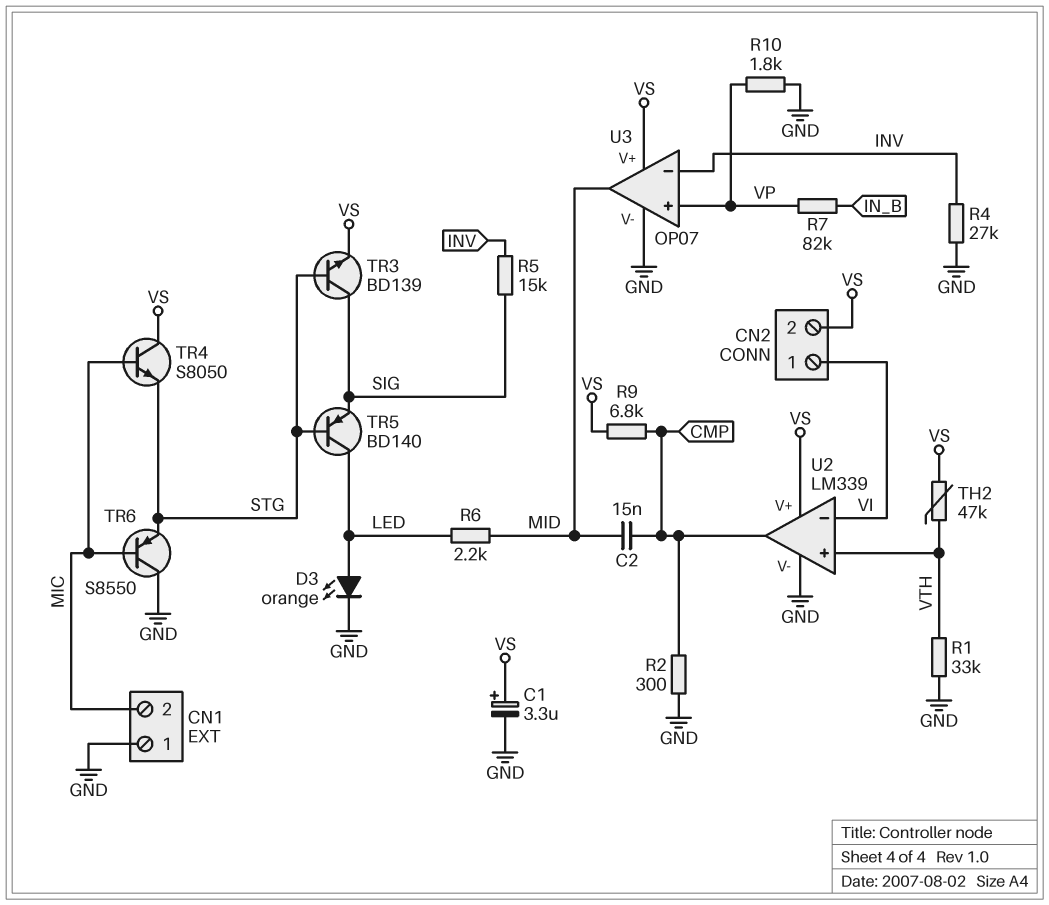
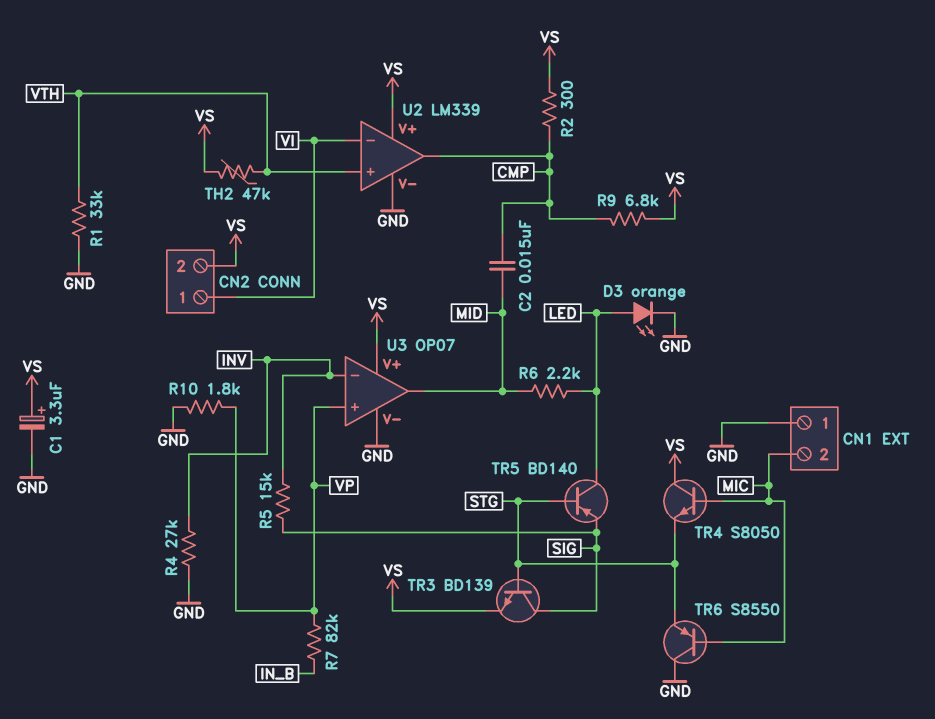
R2: 300 (CMP, GND) -> 300 (CMP, VS)

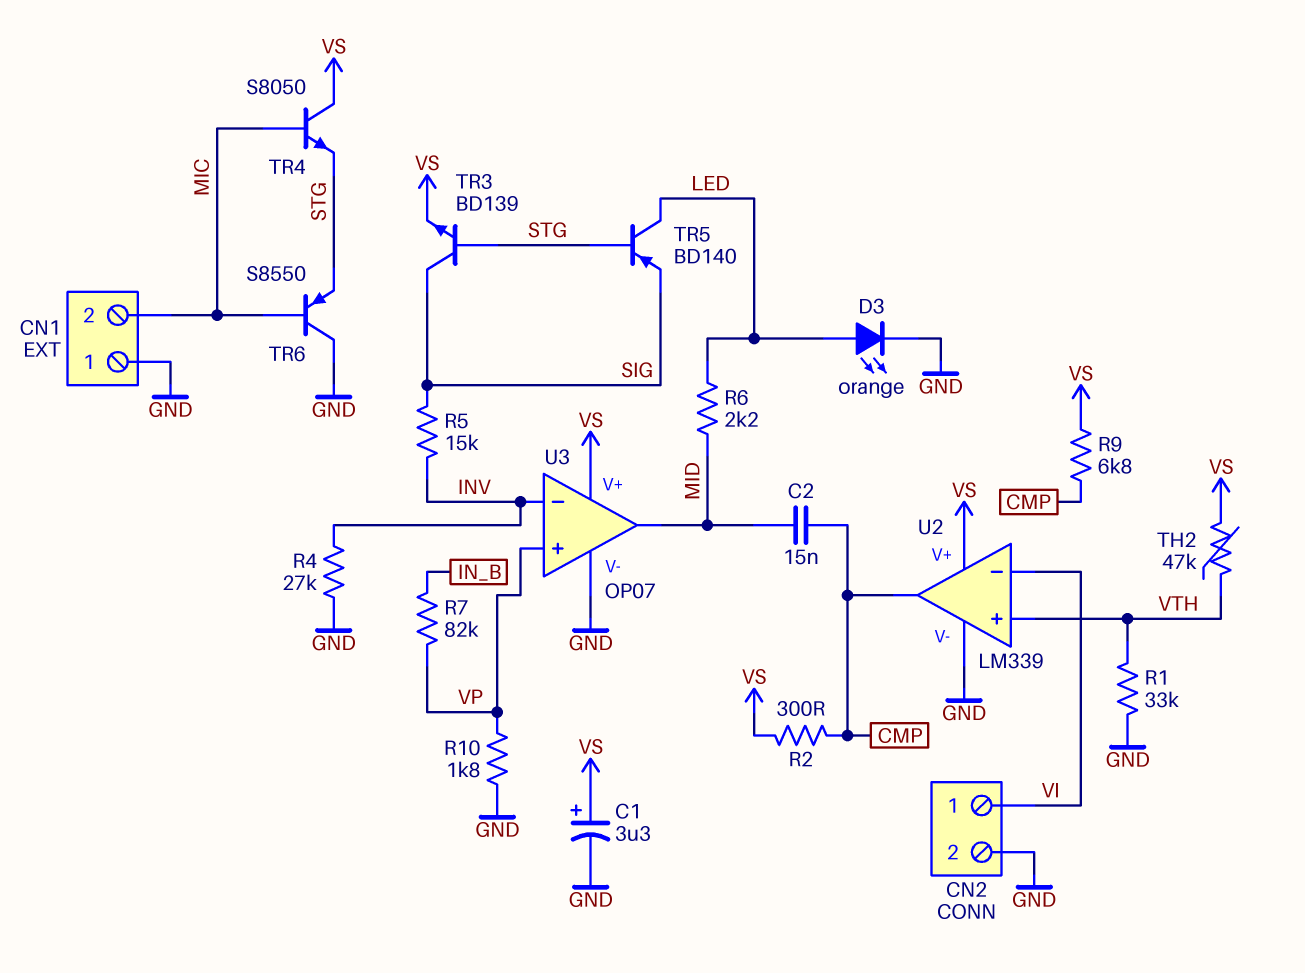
CN2 pin 2: VS -> GND

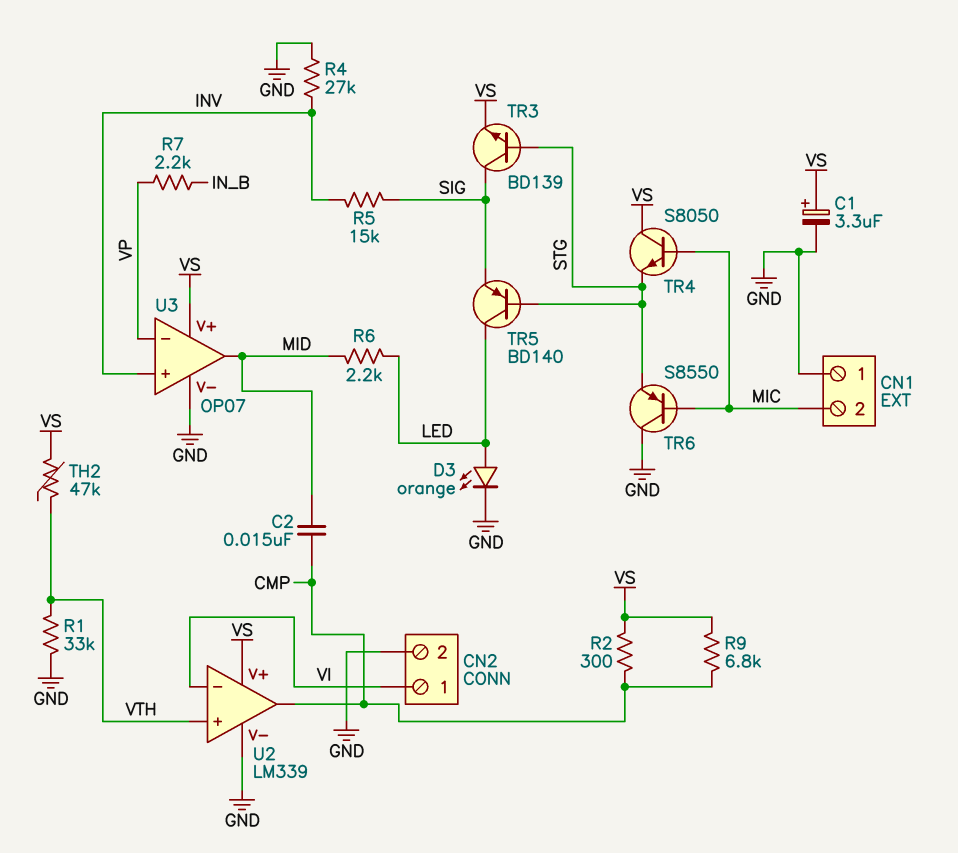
R7: 82k (IN_B, VP) -> 2.2k (IN_B, VP)
R10: 1.8k (GND, VP) -> none
U3 pin in+: VP -> INV
U3 pin in-: INV -> VP

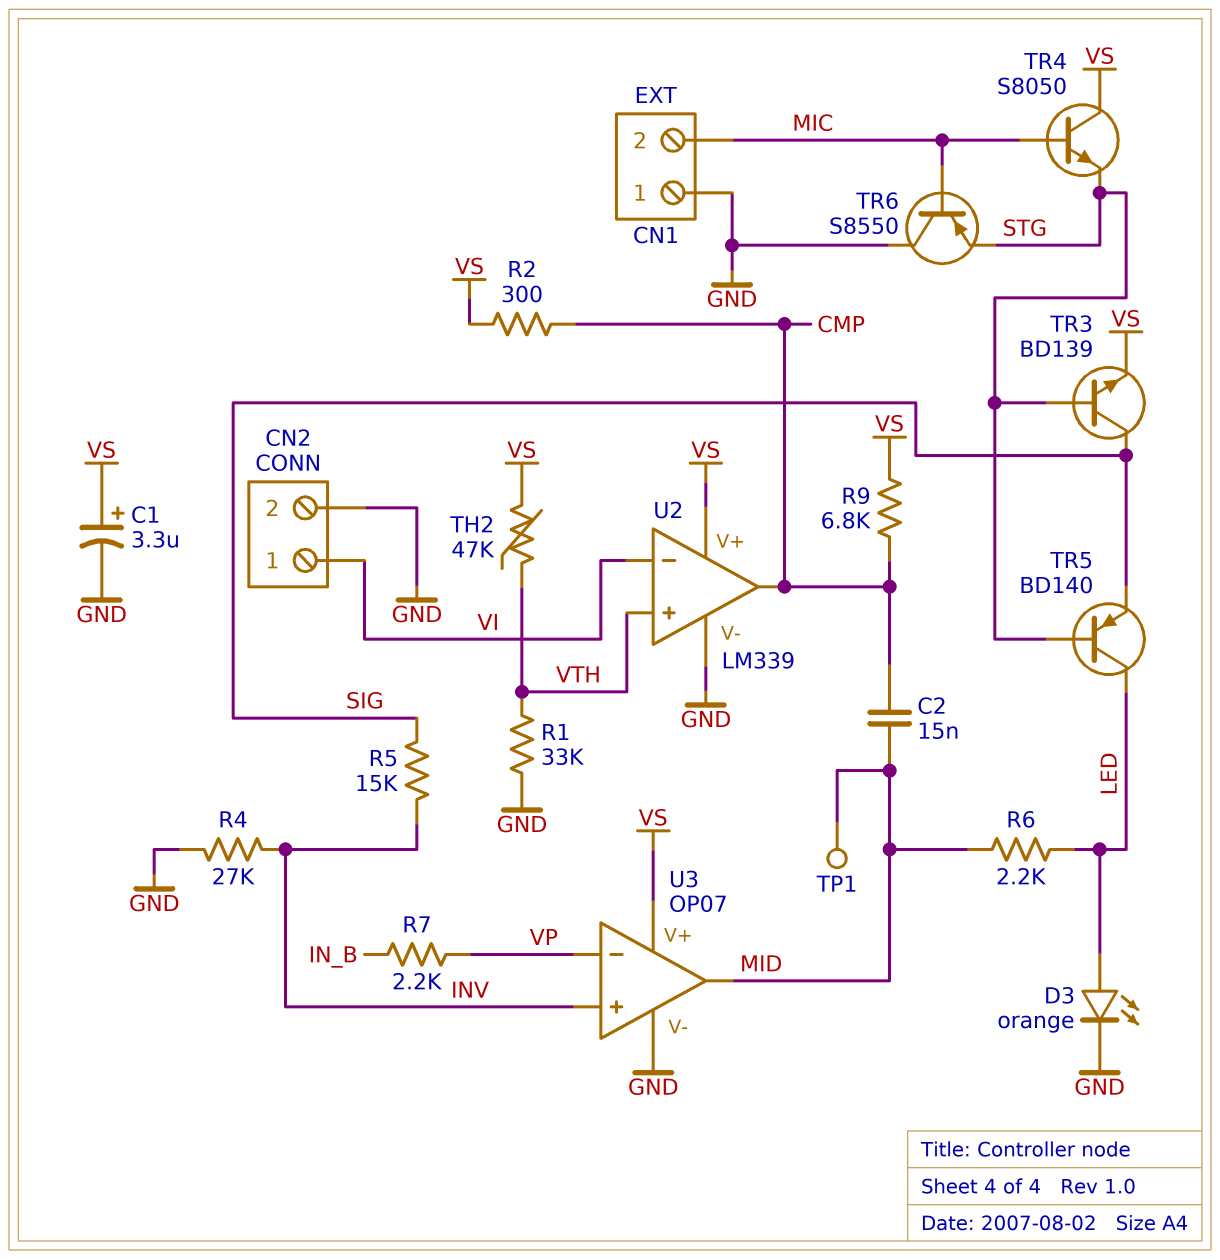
TP1: none -> test point (MID)

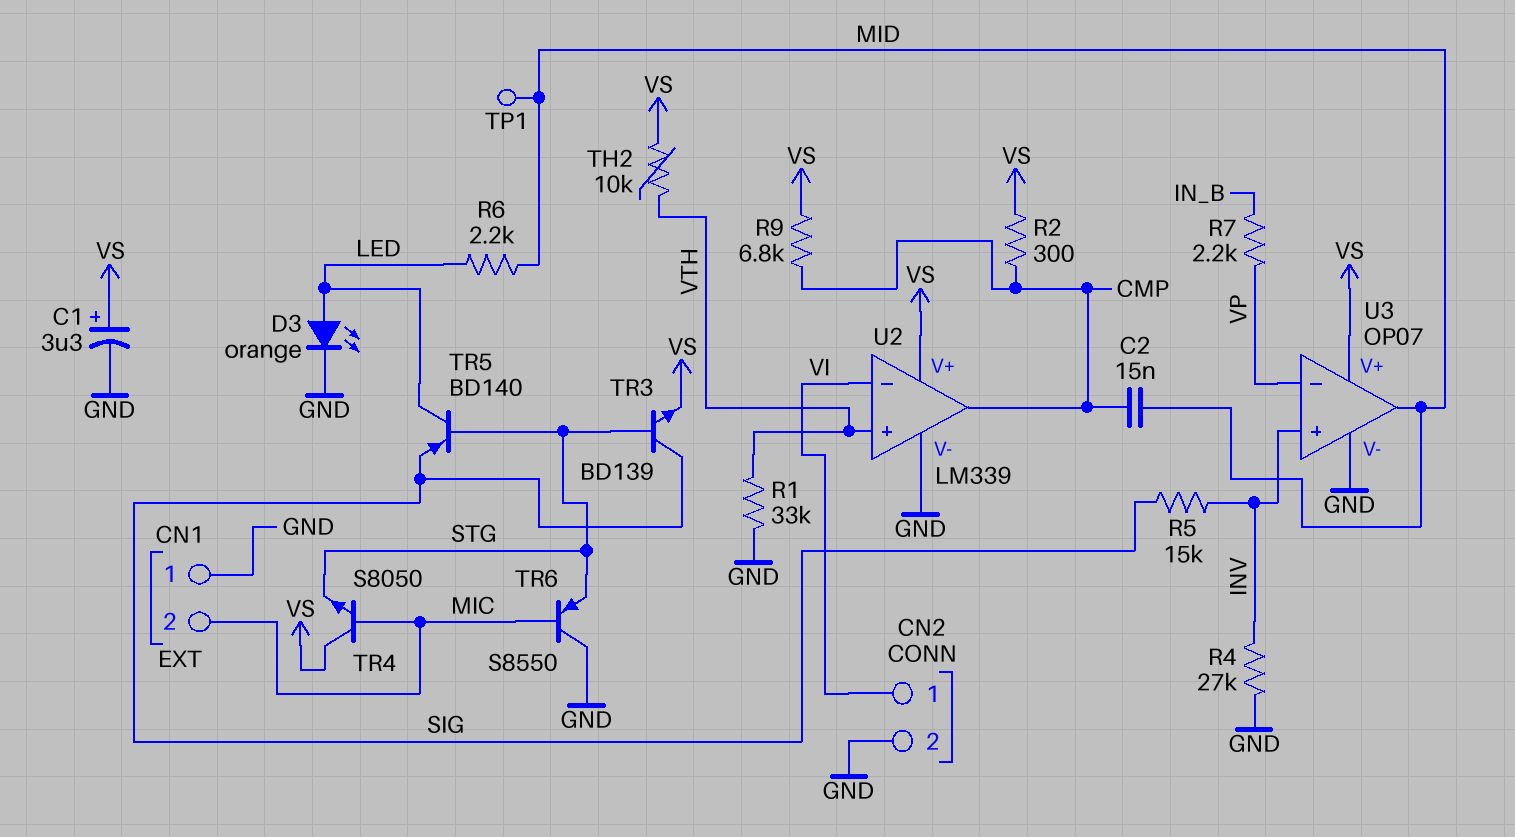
TH2: 47k (VS, VTH) -> 10k (VS, VTH)

